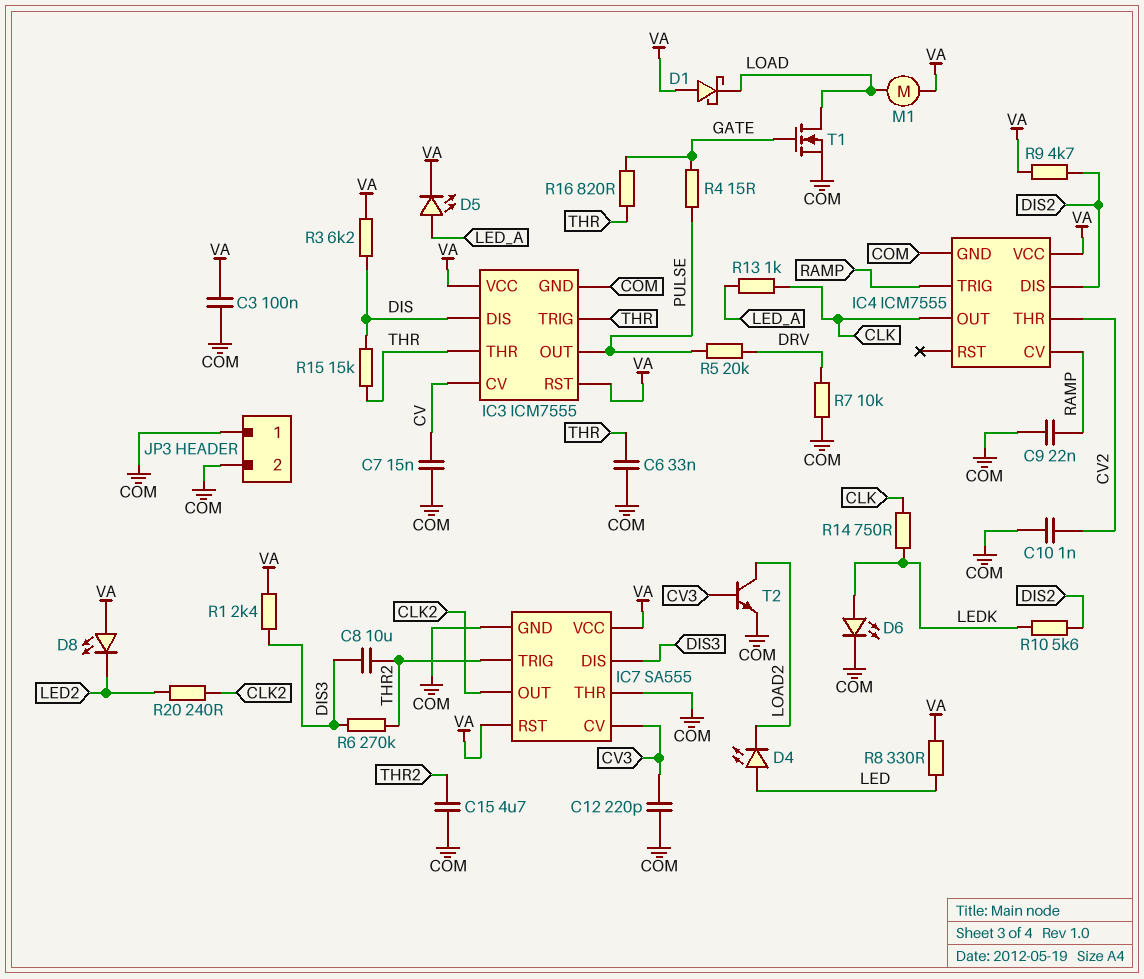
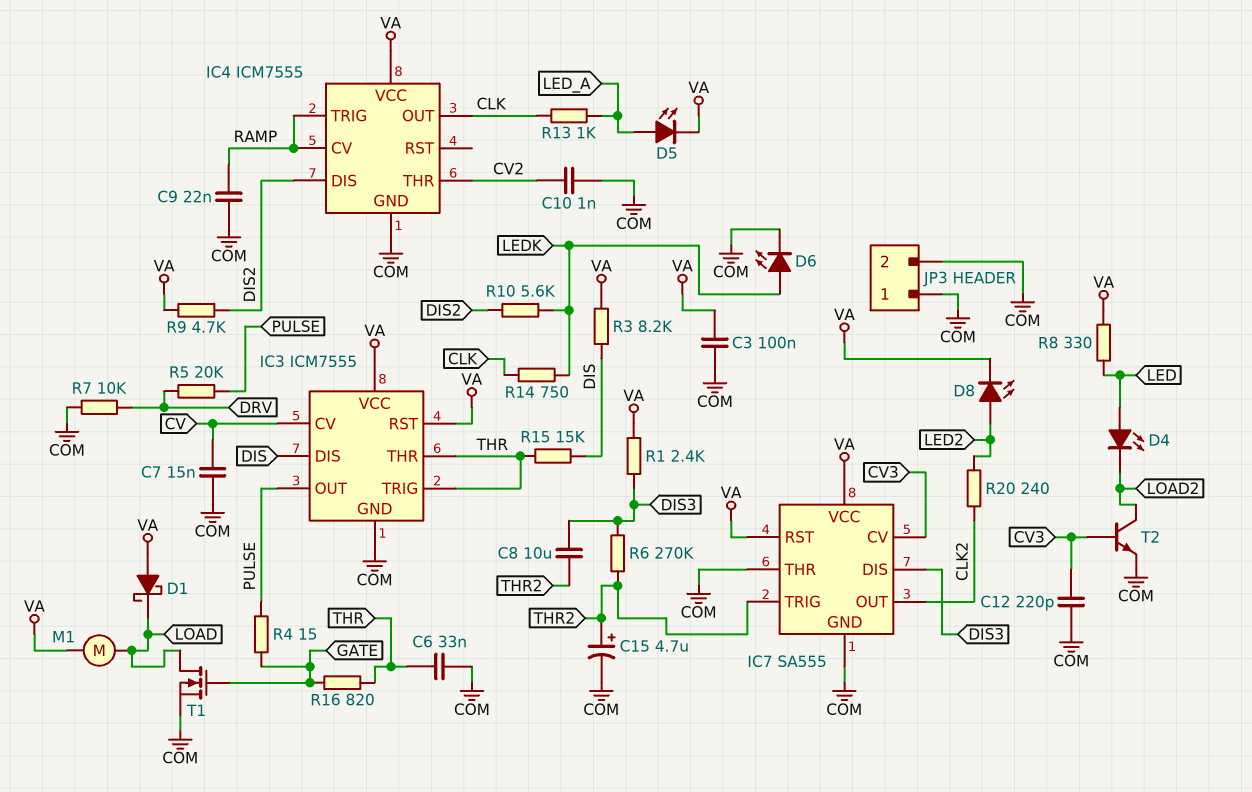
C15: 4.7uF (COM, THR2) -> 4.7uF (plus THR2, minus COM)
D8: LED (A VA, K LED2) -> LED (A LED2, K VA)
R3: 6.2k (DIS, VA) -> 8.2k (DIS, VA)

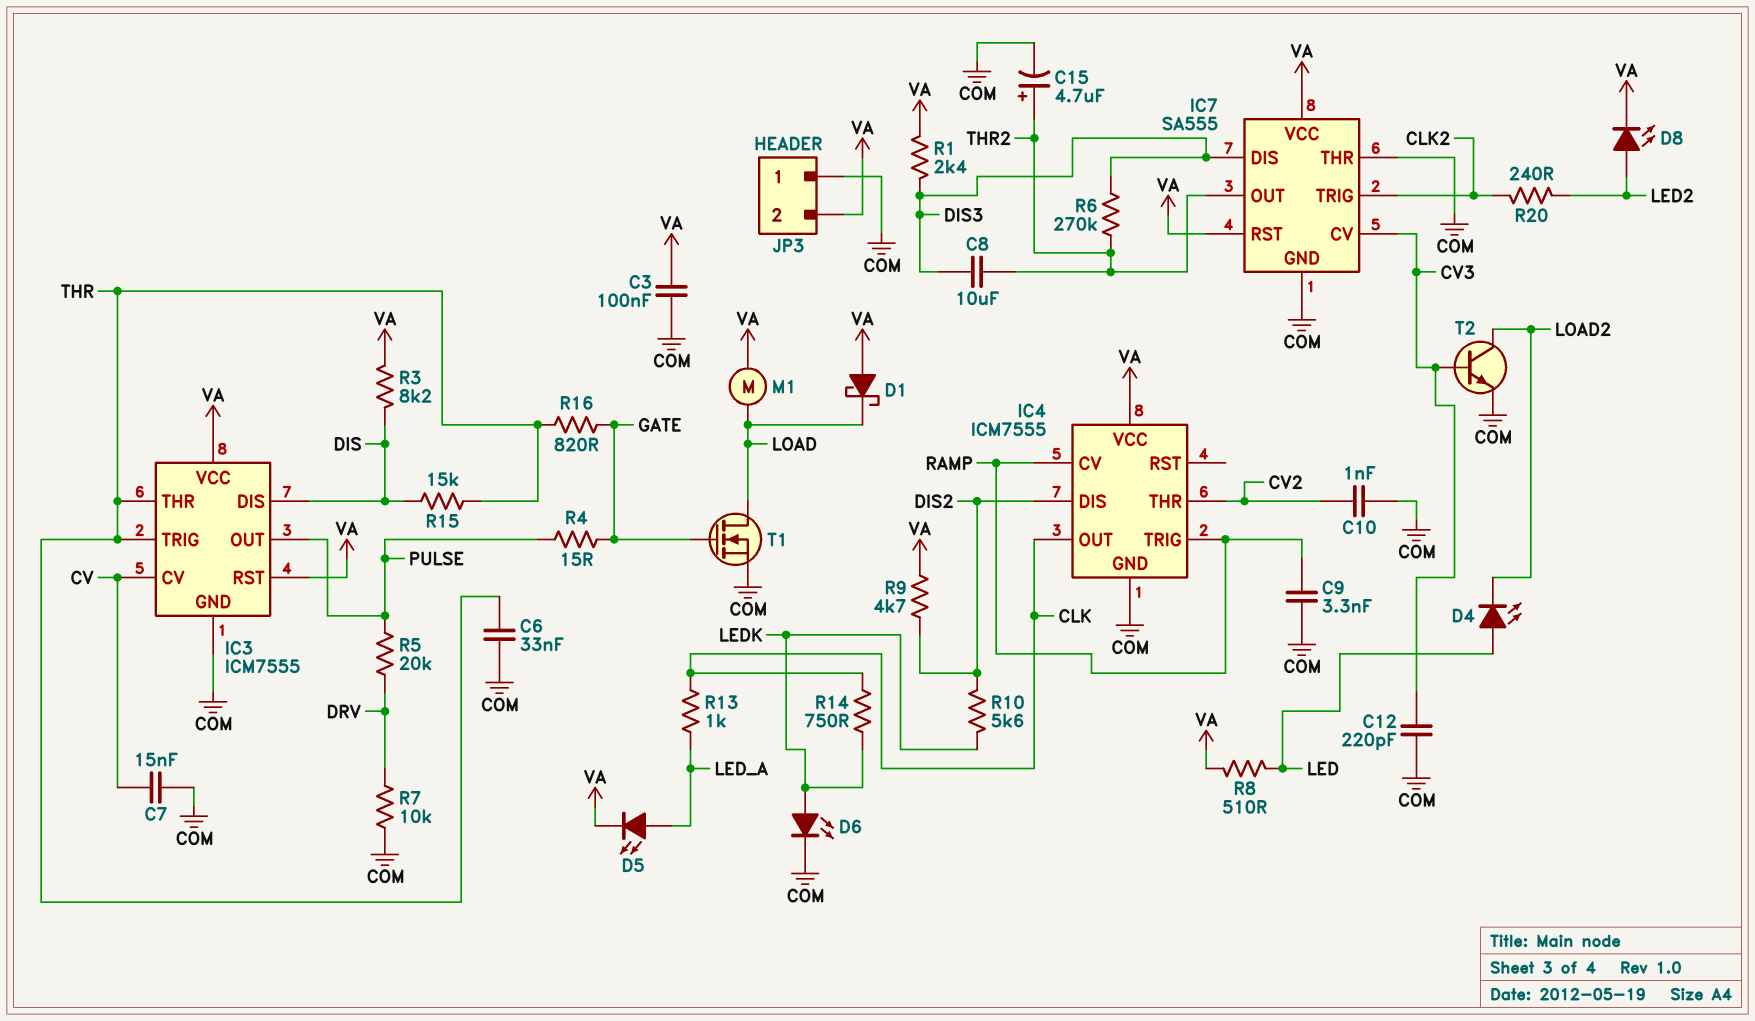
C9: 22nF (COM, RAMP) -> 3.3nF (COM, RAMP)
IC7 pin OUT: CLK2 -> THR2
IC7 pin TRIG: THR2 -> CLK2
JP3 pin 2: COM -> VA
R8: 330 (LED, VA) -> 510 (LED, VA)

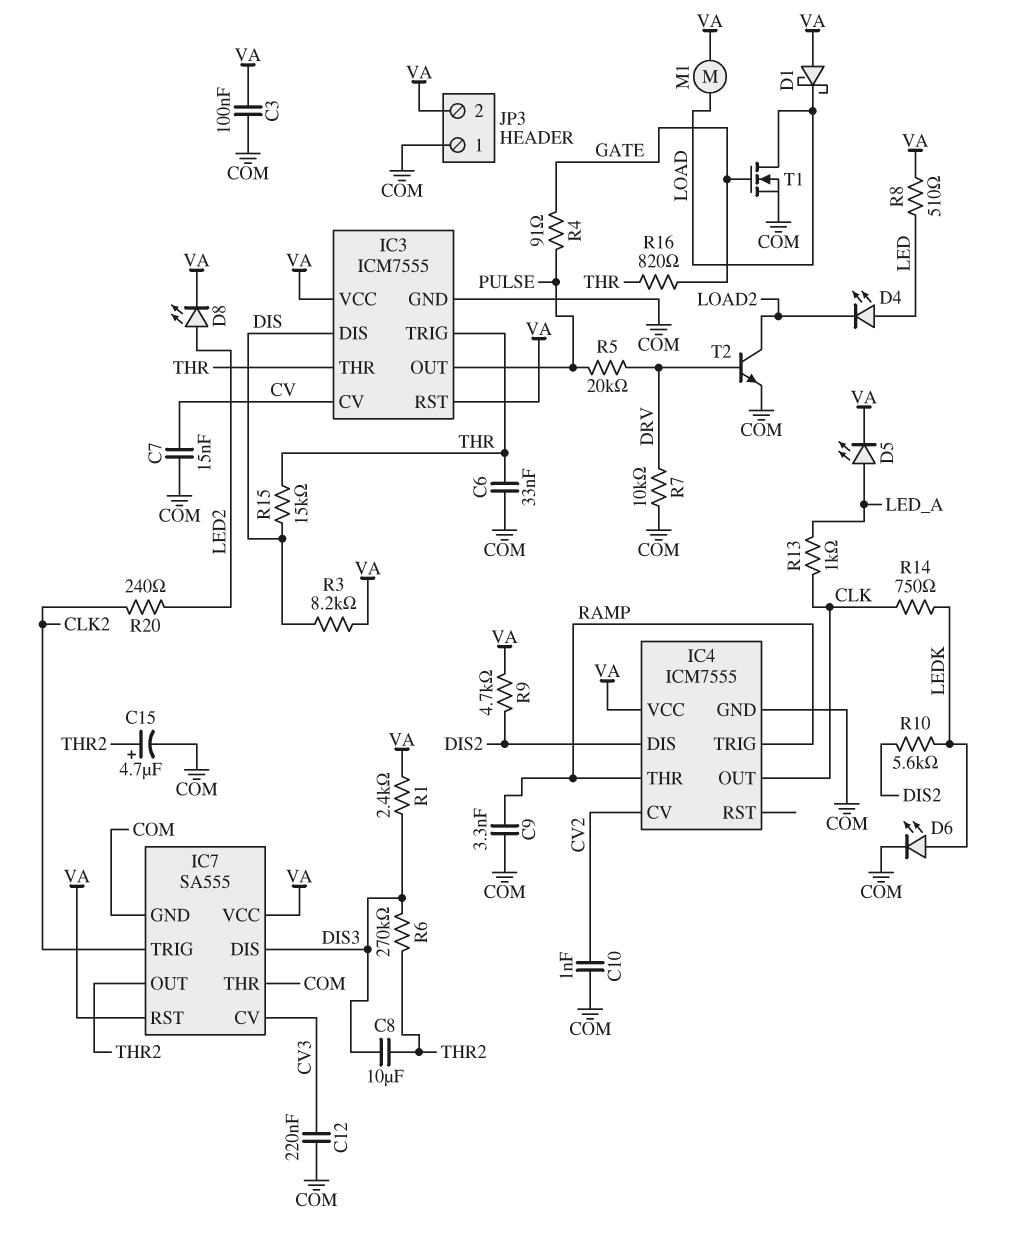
C12: 220pF (COM, CV3) -> 220nF (COM, CV3)
IC4 pin CV: RAMP -> CV2
IC4 pin THR: CV2 -> RAMP
R4: 15 (GATE, PULSE) -> 91 (GATE, PULSE)
T2: NPN (B CV3, C LOAD2, E COM) -> NPN (B DRV, C LOAD2, E COM)

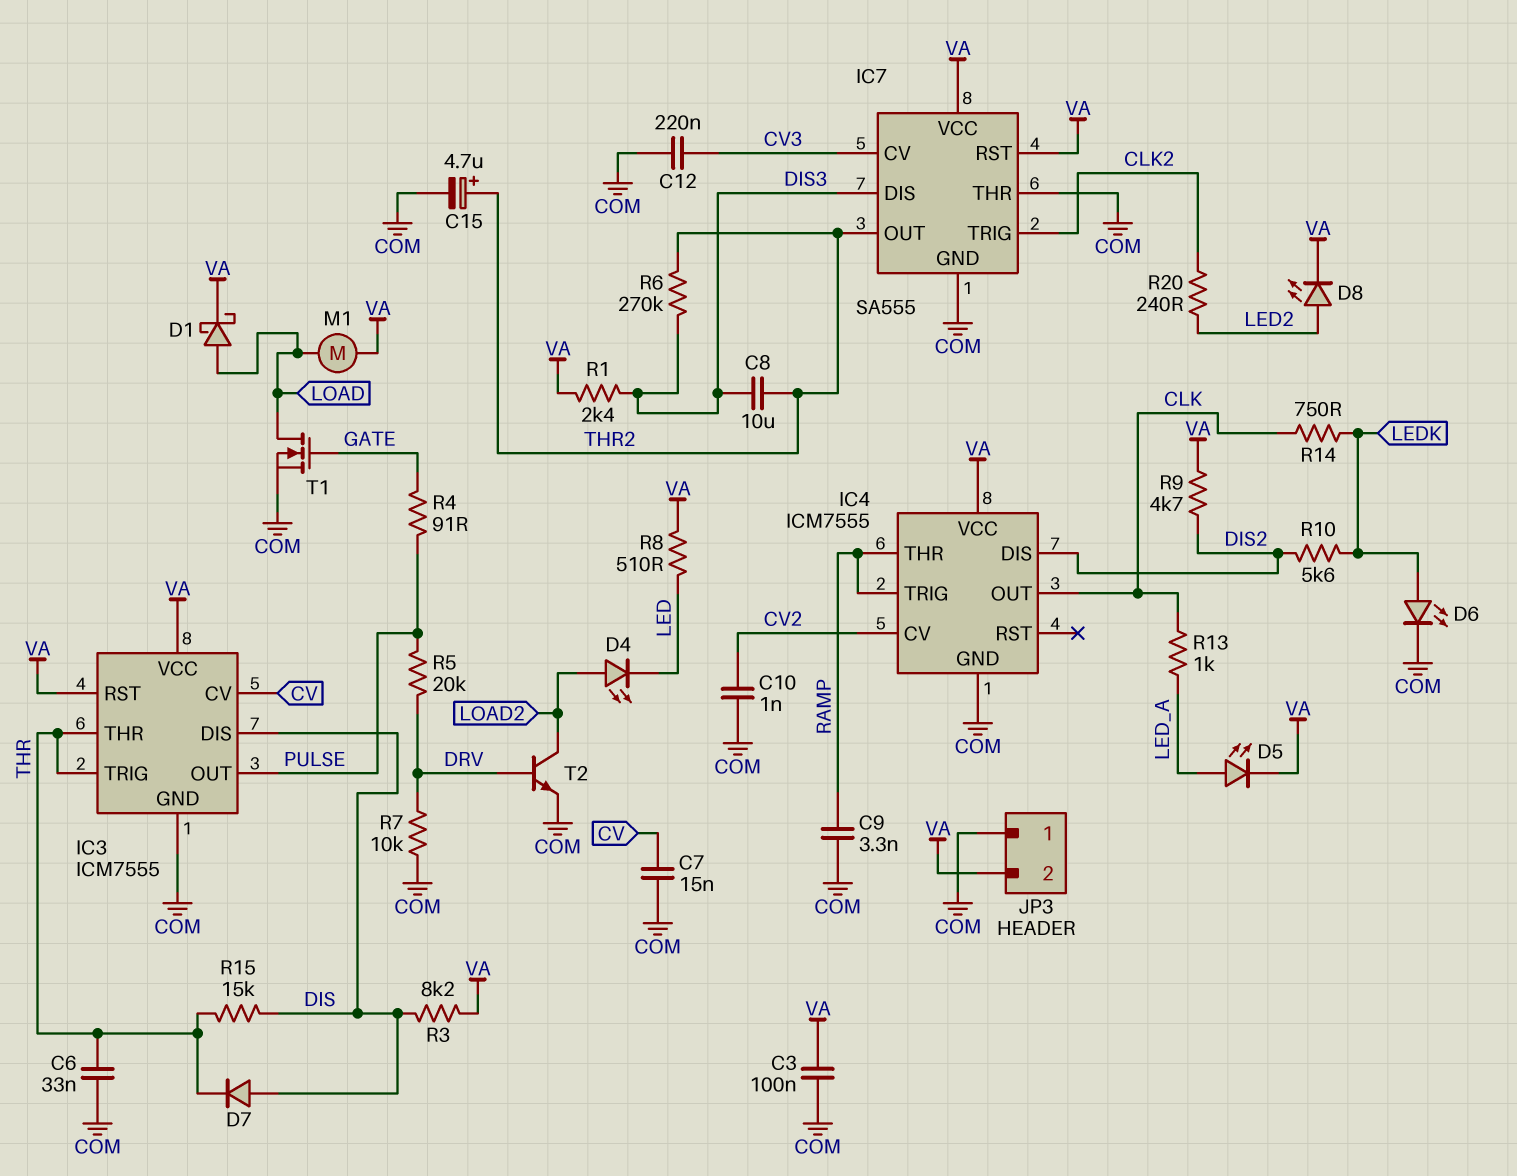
D1: schottky (A VA, K LOAD) -> schottky (A LOAD, K VA)
D4: LED (A LED, K LOAD2) -> LED (A LOAD2, K LED)
D7: none -> diode (A DIS, K THR)
R16: 820 (GATE, THR) -> none

